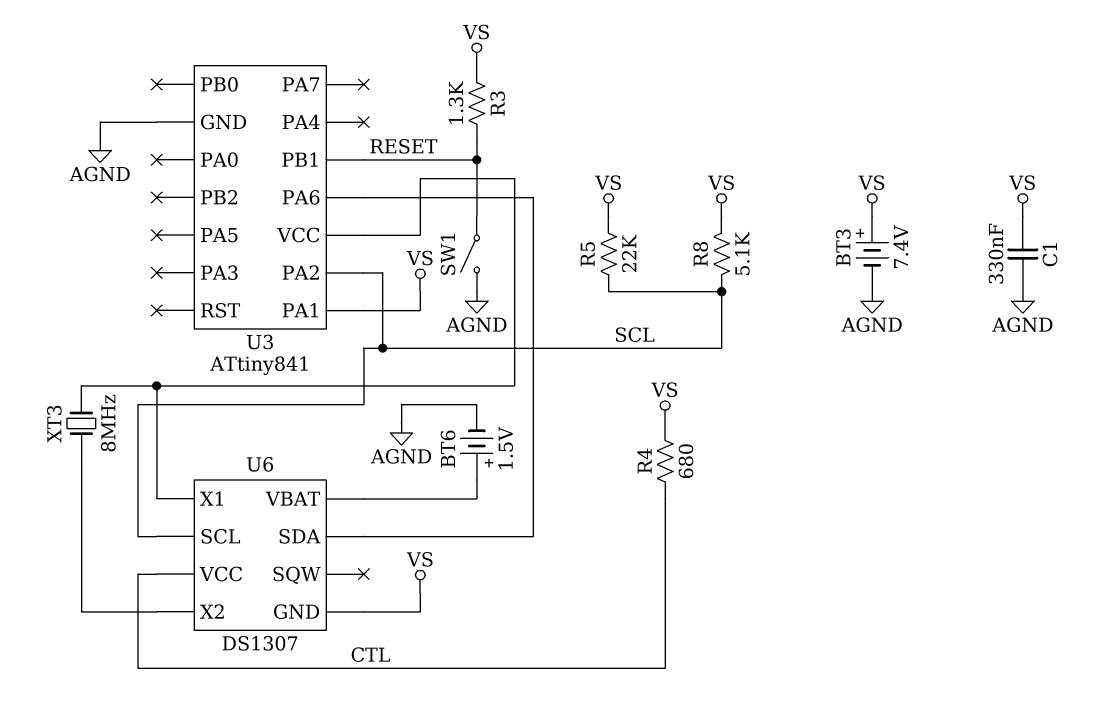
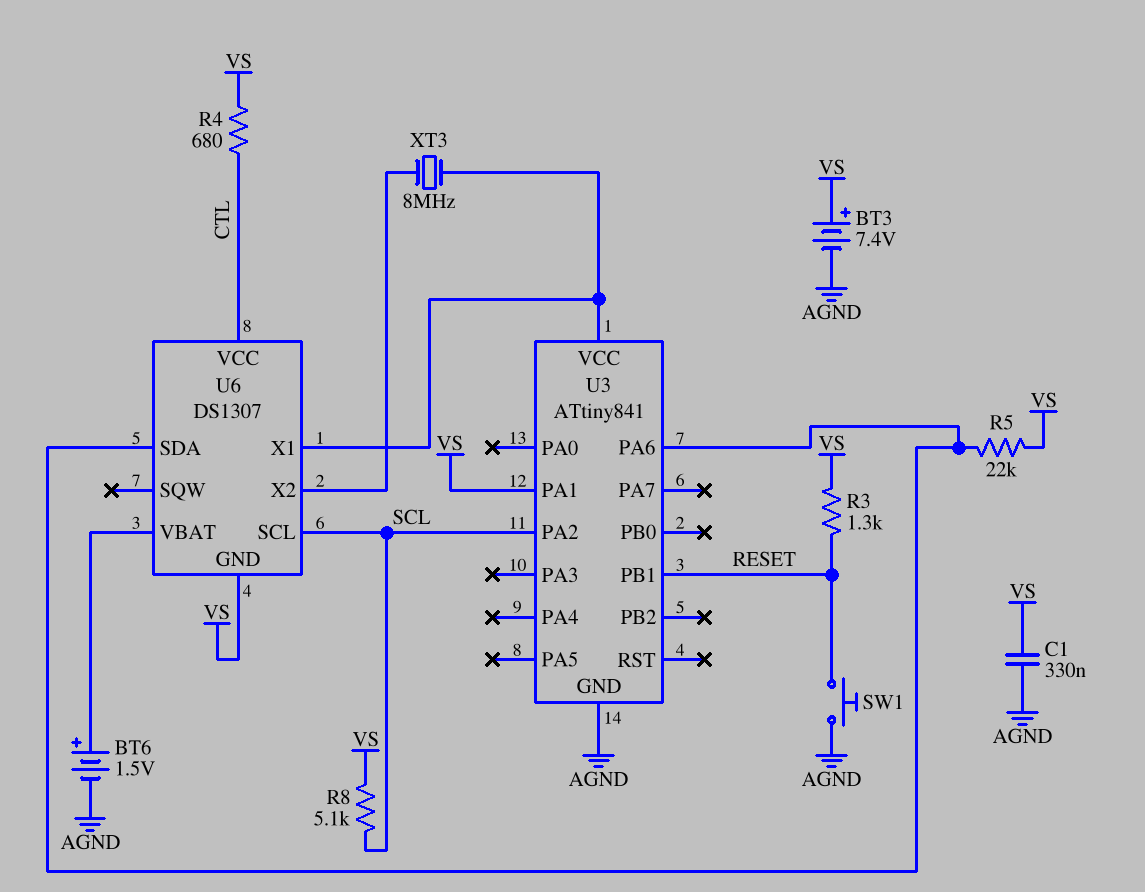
R5: 22k (SCL, VS) -> 22k (U3/PA6, VS)
SW1: switch (AGND, RESET) -> button (AGND, RESET)

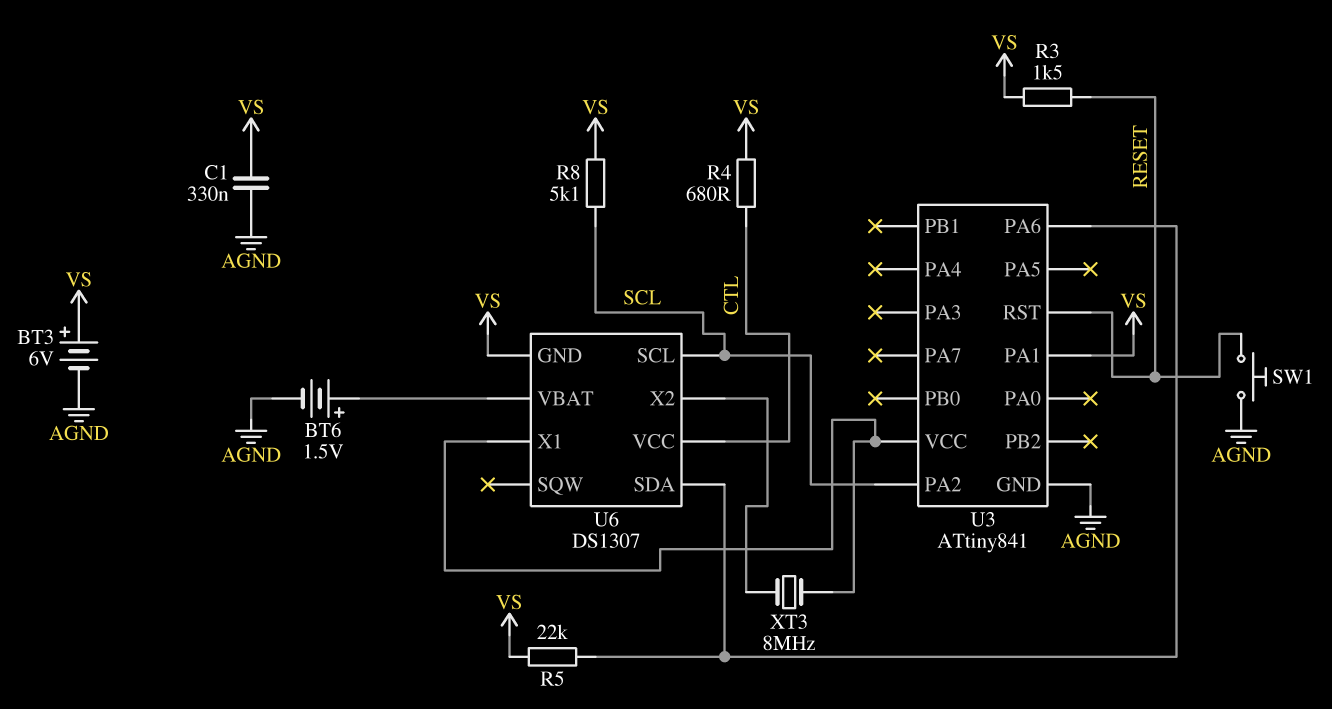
BT3: 7.4V (plus VS, minus AGND) -> 6V (plus VS, minus AGND)
R3: 1.3k (RESET, VS) -> 1.5k (RESET, VS)
U3 pin PB1: RESET -> none
U3 pin RST: none -> RESET

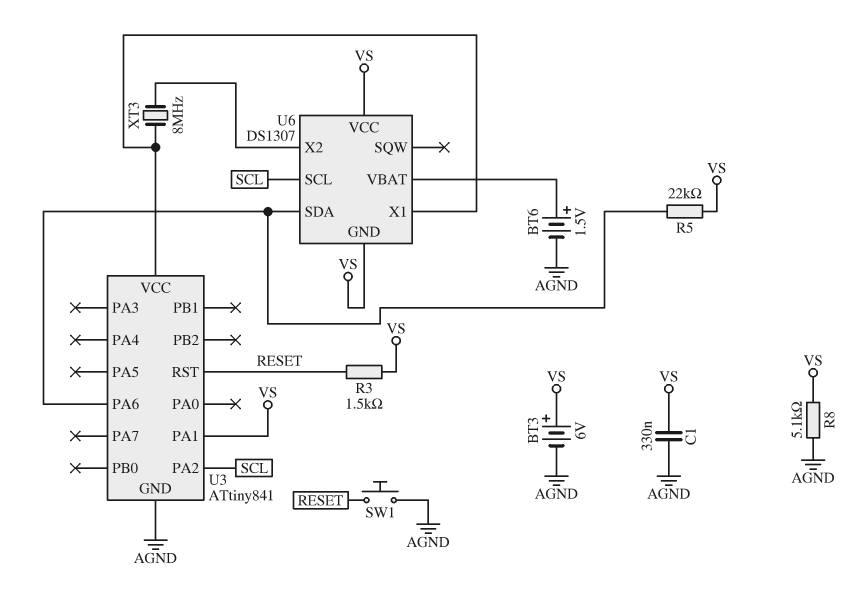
R4: 680 (CTL, VS) -> none
R8: 5.1k (SCL, VS) -> 5.1k (AGND, VS)
U6 pin VCC: CTL -> VS

